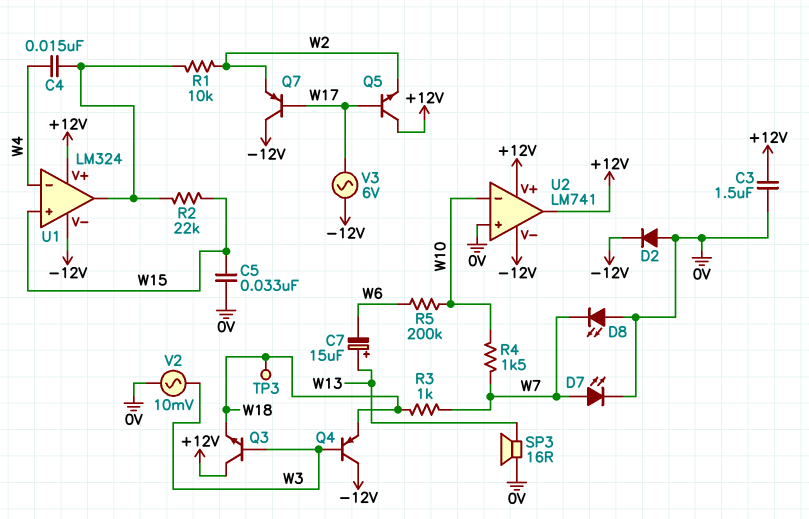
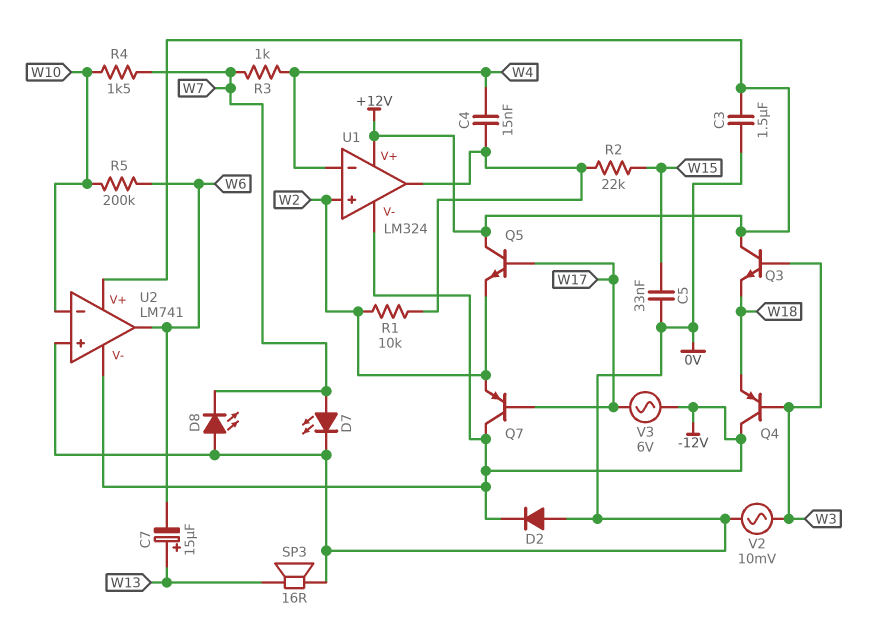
R3: 1k (W7, W18) -> 1k (W4, W7)
TP3: test point (W18) -> none
U1 pin in+: W15 -> W2
U2 pin out: +12V -> W6

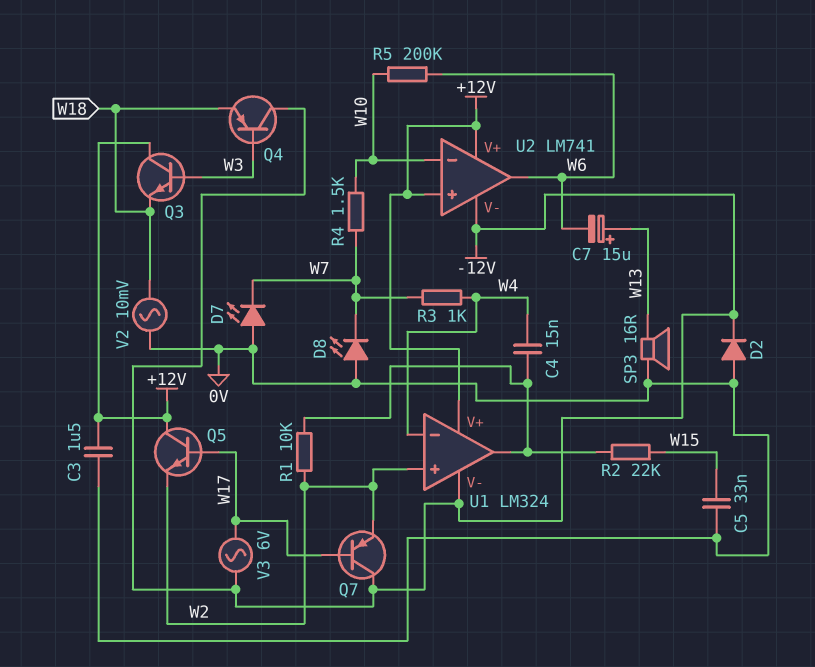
D7: LED (A W7, K 0V) -> LED (A 0V, K W7)
U2 pin in+: 0V -> +12V
V2: AC 10mV (0V, W3) -> AC 10mV (0V, W18)

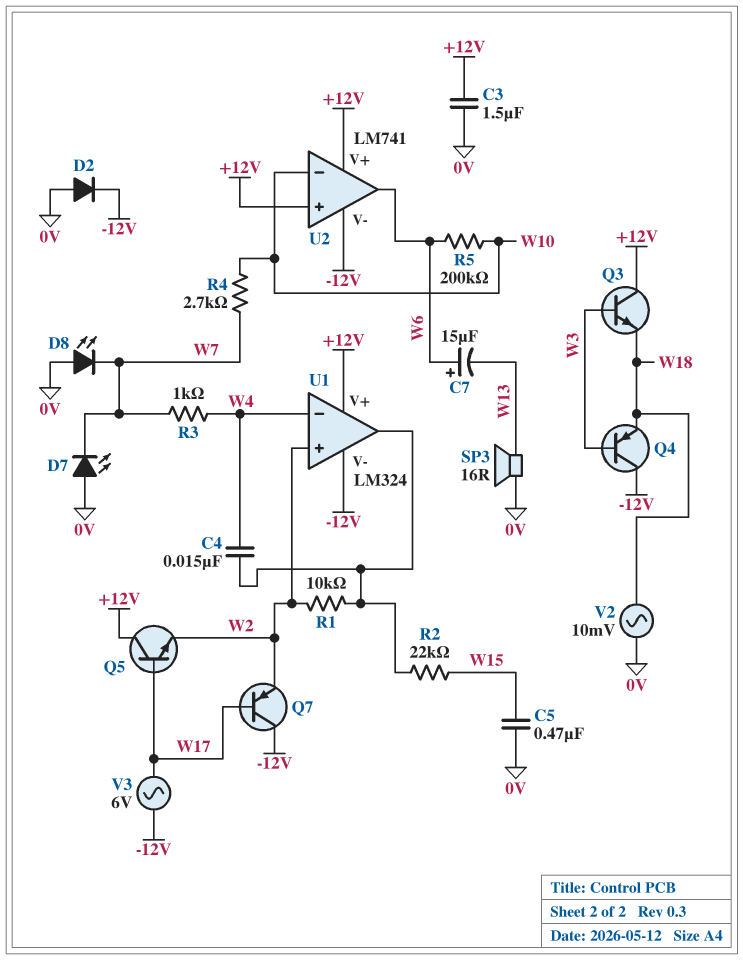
C5: 33nF (0V, W15) -> 470nF (0V, W15)
C7: 15uF (plus W13, minus W6) -> 15uF (plus W6, minus W13)
R4: 1.5k (W7, W10) -> 2.7k (W7, W10)

